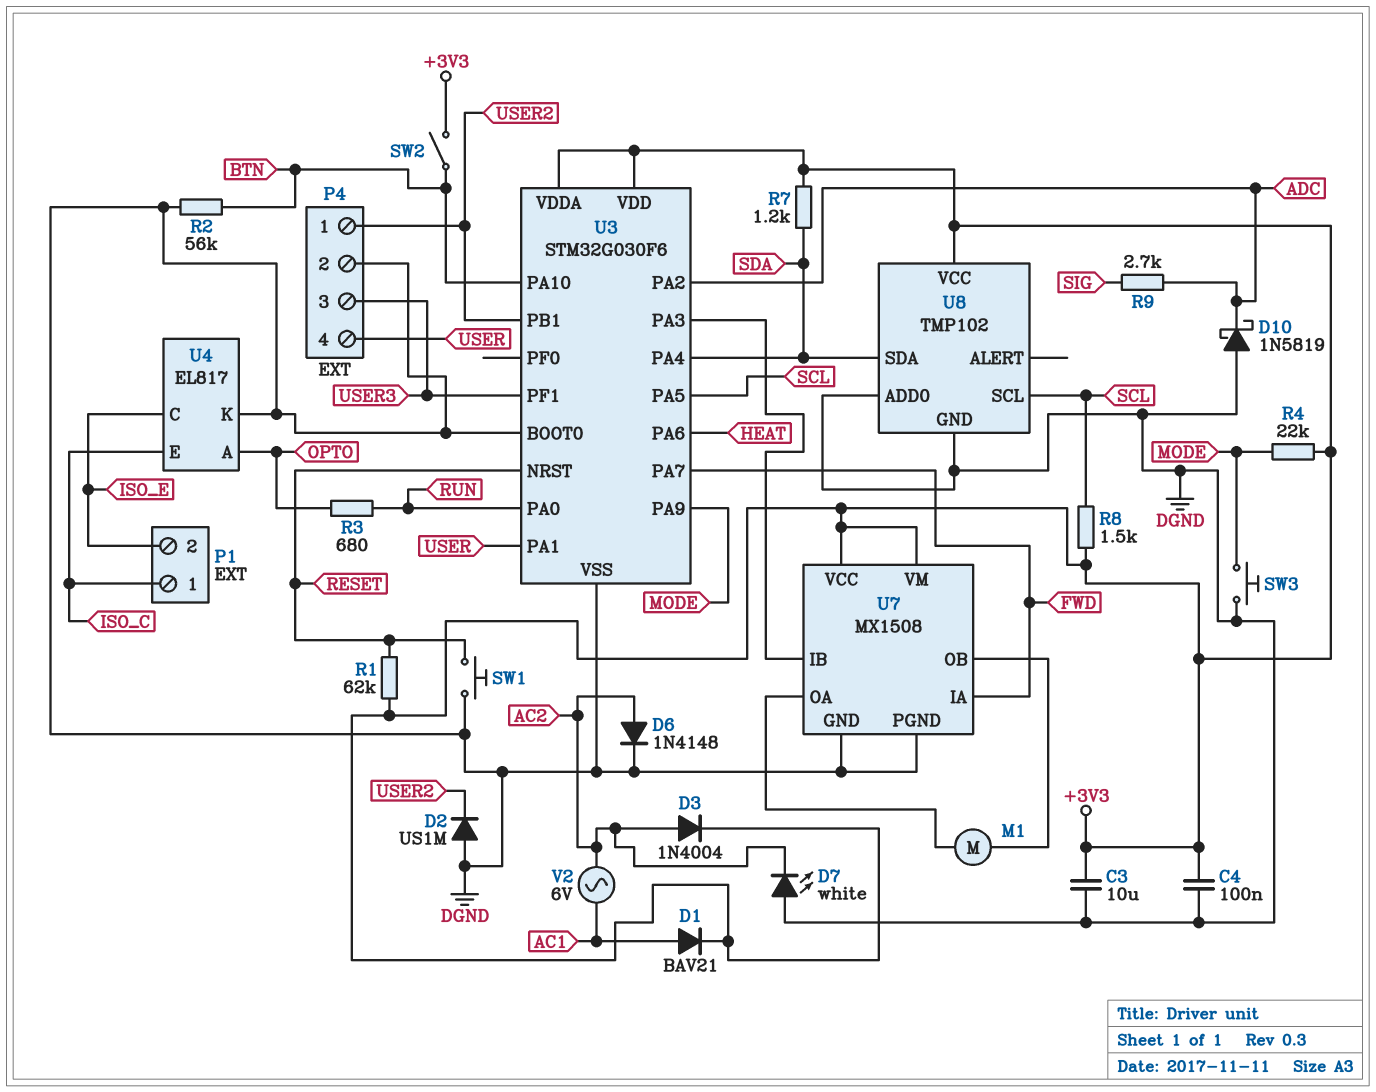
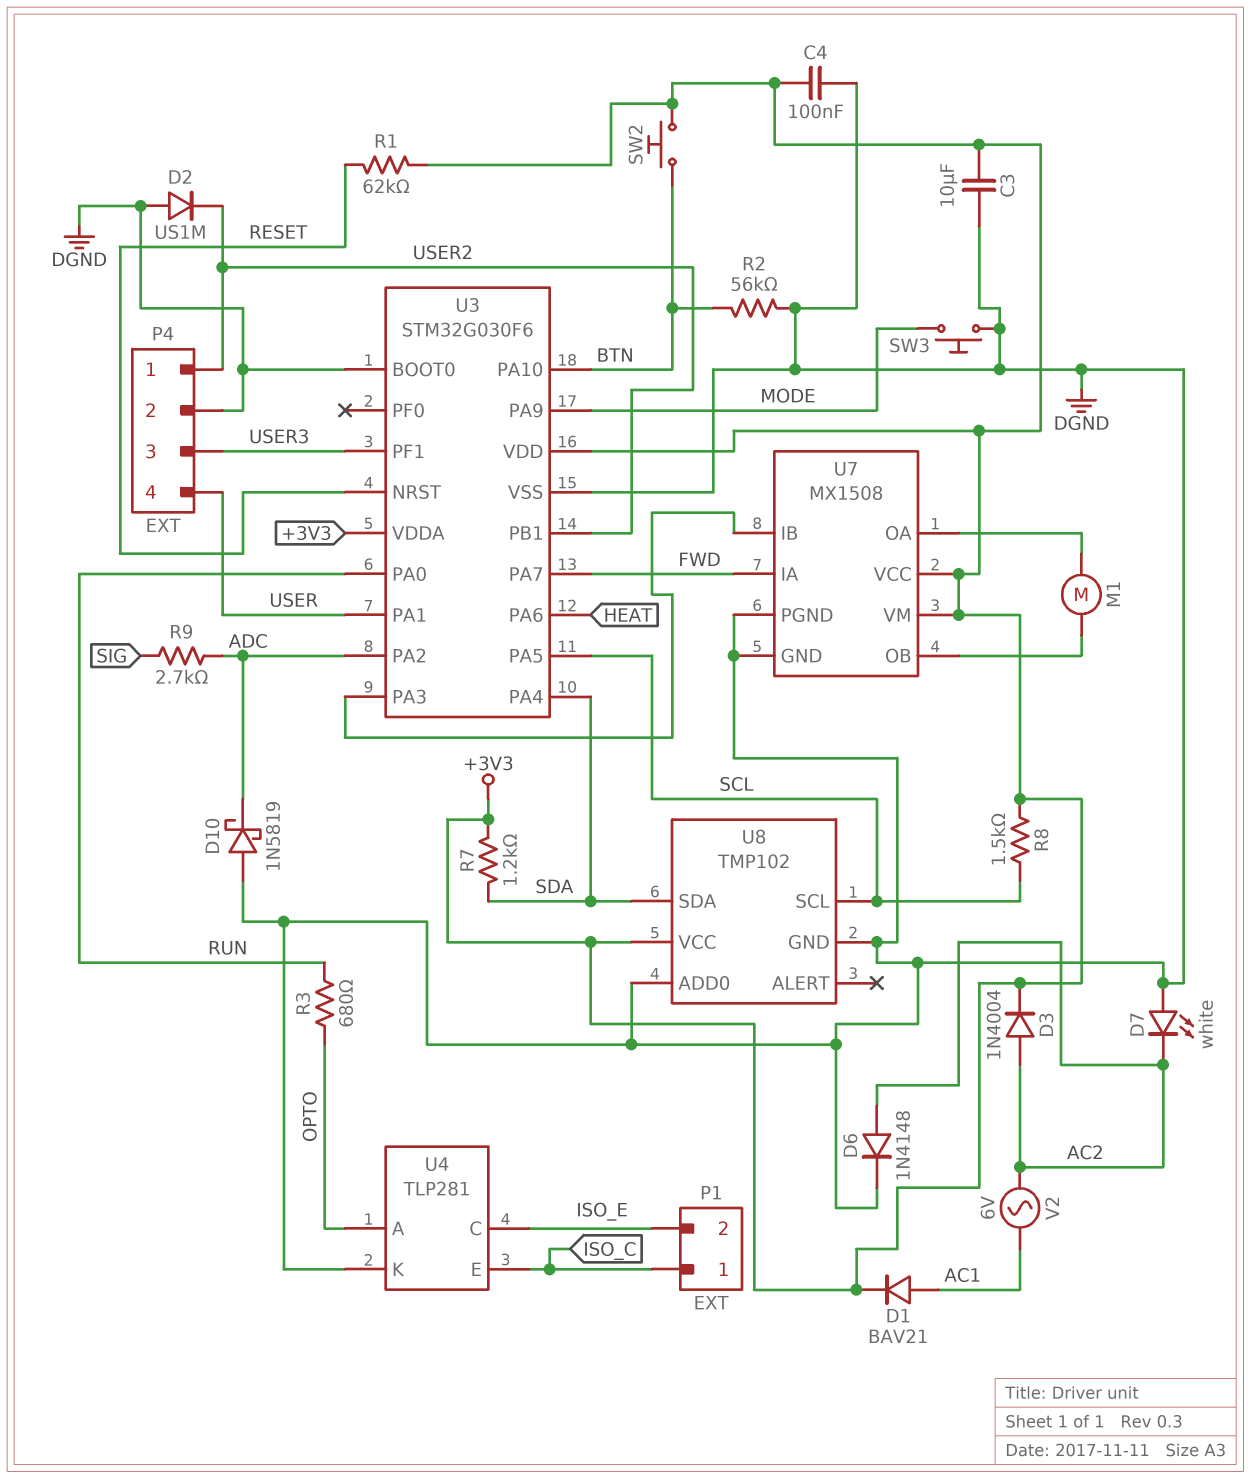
R4: 22k (+3V3, MODE) -> none
SW1: button (DGND, RESET) -> none
SW2: switch (+3V3, BTN) -> button (+3V3, BTN)
U4: EL817 -> TLP281

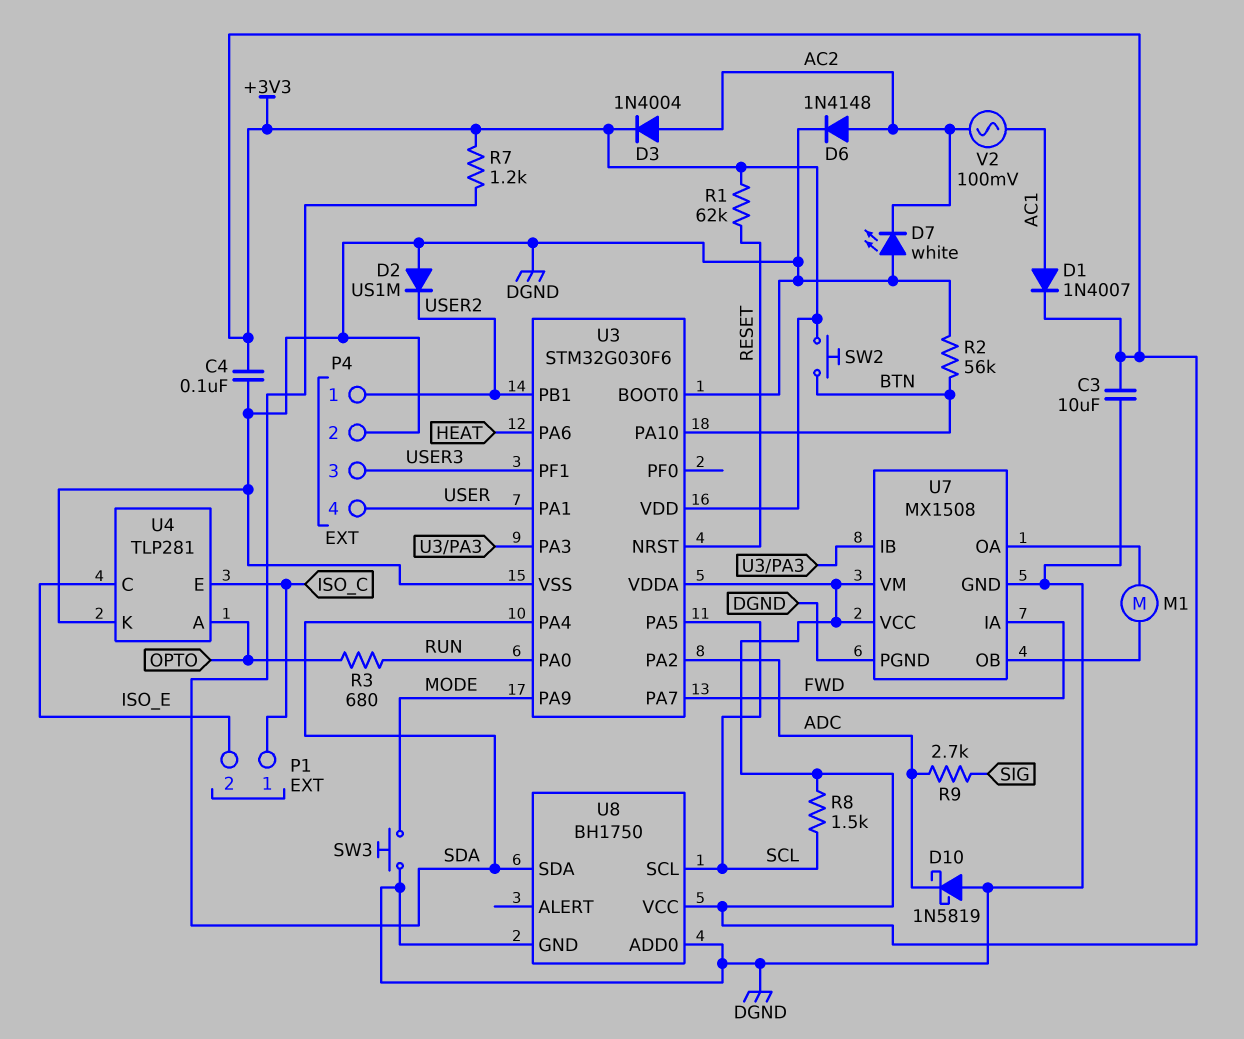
D1: diode BAV21 (A AC1, K +3V3) -> diode 1N4007 (A AC1, K +3V3)
U8: TMP102 -> BH1750
V2: AC 6V (AC1, AC2) -> AC 100mV (AC1, AC2)

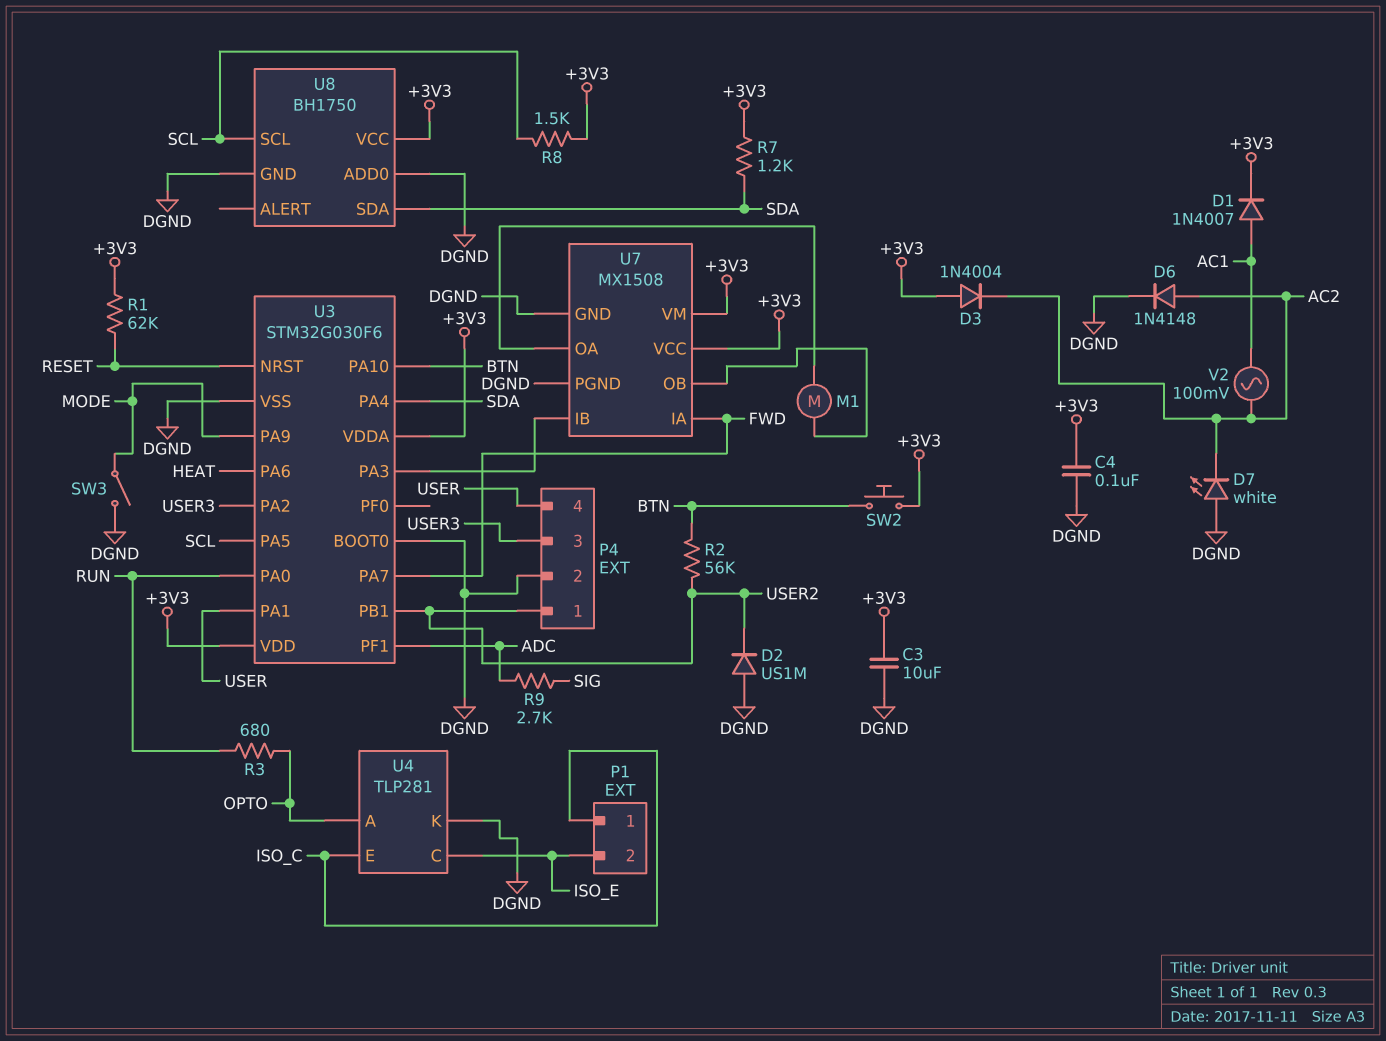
D3: diode 1N4004 (A AC2, K +3V3) -> diode 1N4004 (A +3V3, K AC2)
D10: schottky 1N5819 (A DGND, K ADC) -> none
R2: 56k (BTN, DGND) -> 56k (BTN, USER2)
SW3: button (DGND, MODE) -> switch (DGND, MODE)
U3 pin PA2: ADC -> USER3
U3 pin PF1: USER3 -> ADC

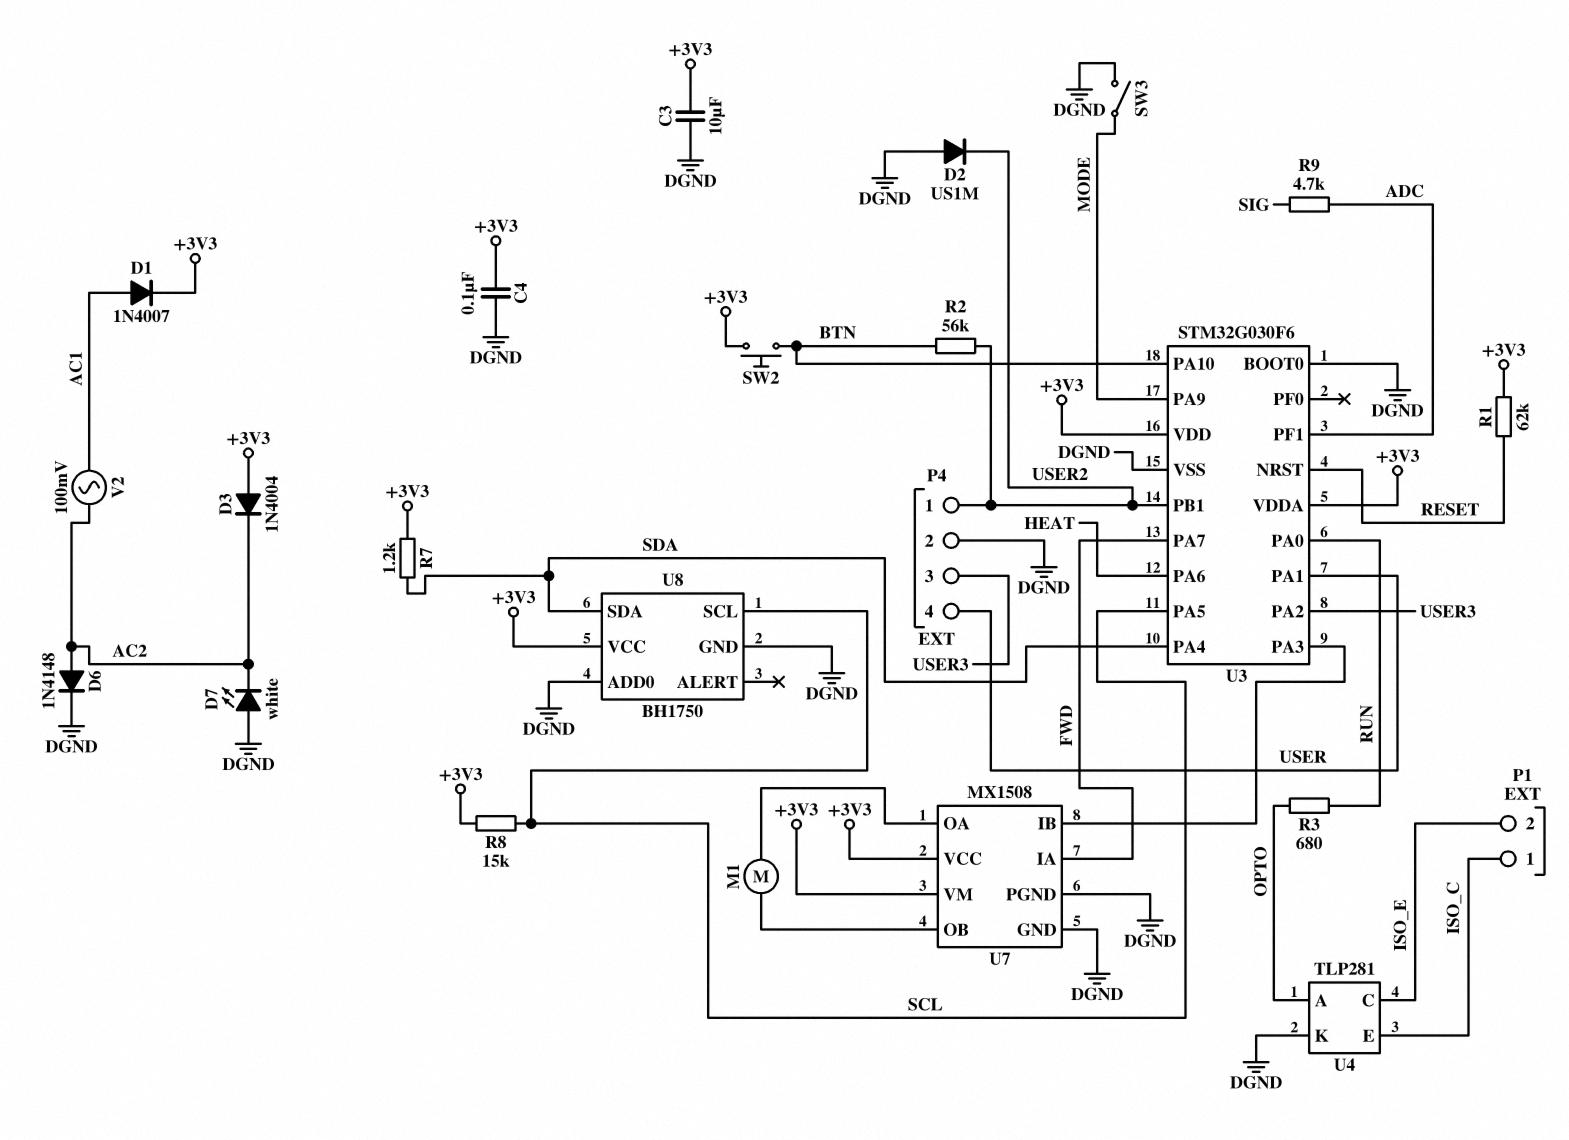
R8: 1.5k (+3V3, SCL) -> 15k (+3V3, SCL)
R9: 2.7k (ADC, SIG) -> 4.7k (ADC, SIG)

